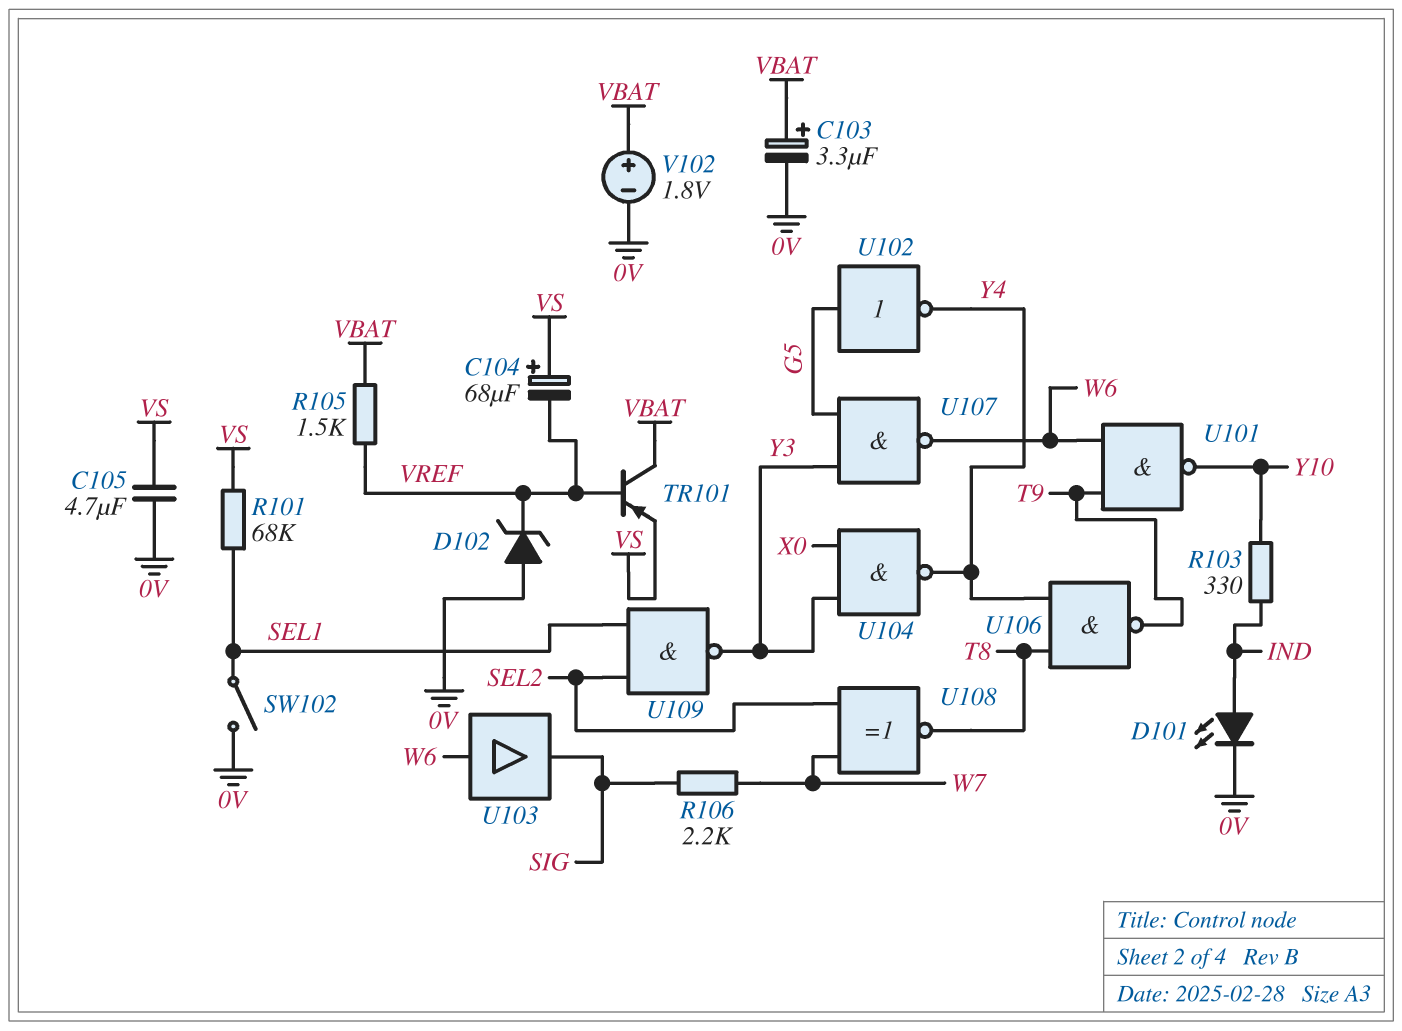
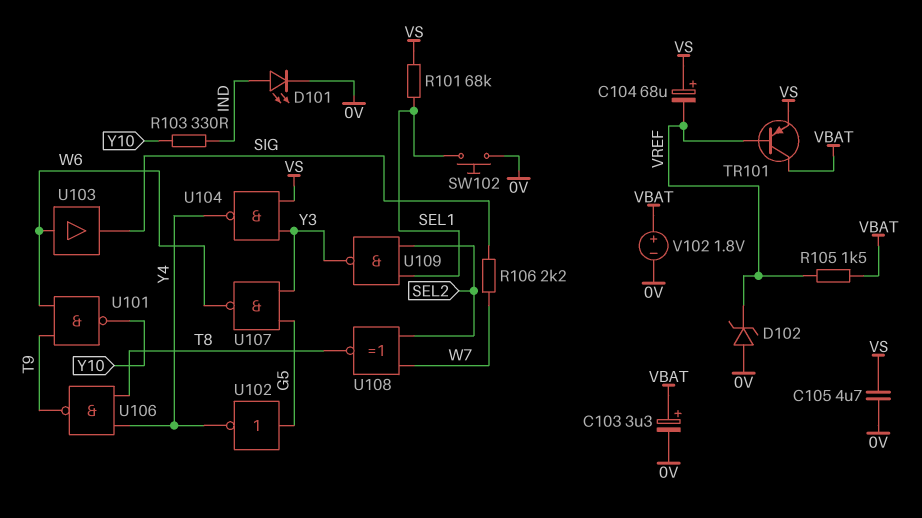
SW102: switch (0V, SEL1) -> button (0V, SEL1)
U104: NAND (in X0, in Y3, out Y4) -> NAND (in VS, in Y3, out Y4)

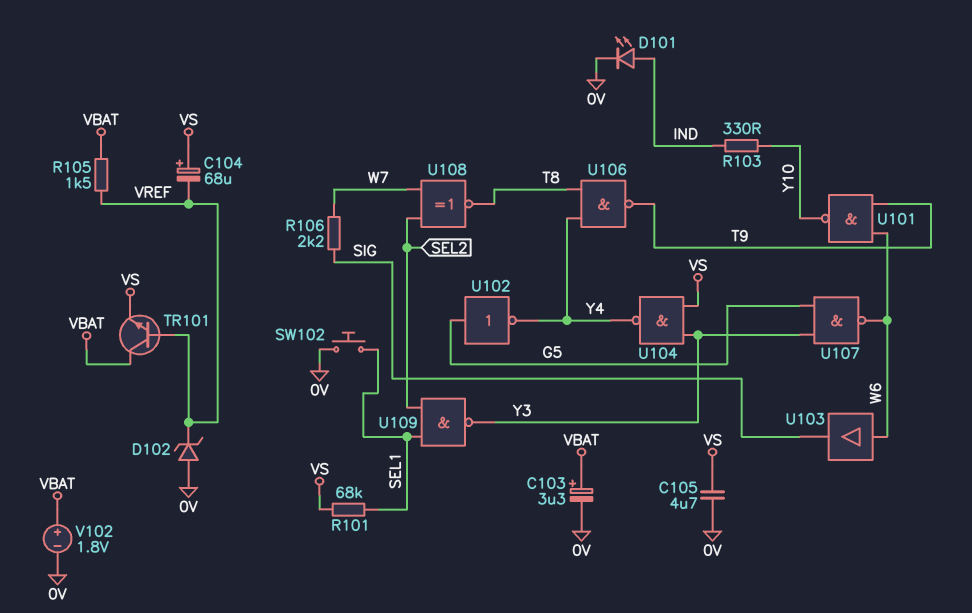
TR101: PNP (B VREF, C VBAT, E VS) -> NPN (B VREF, C VBAT, E VS)

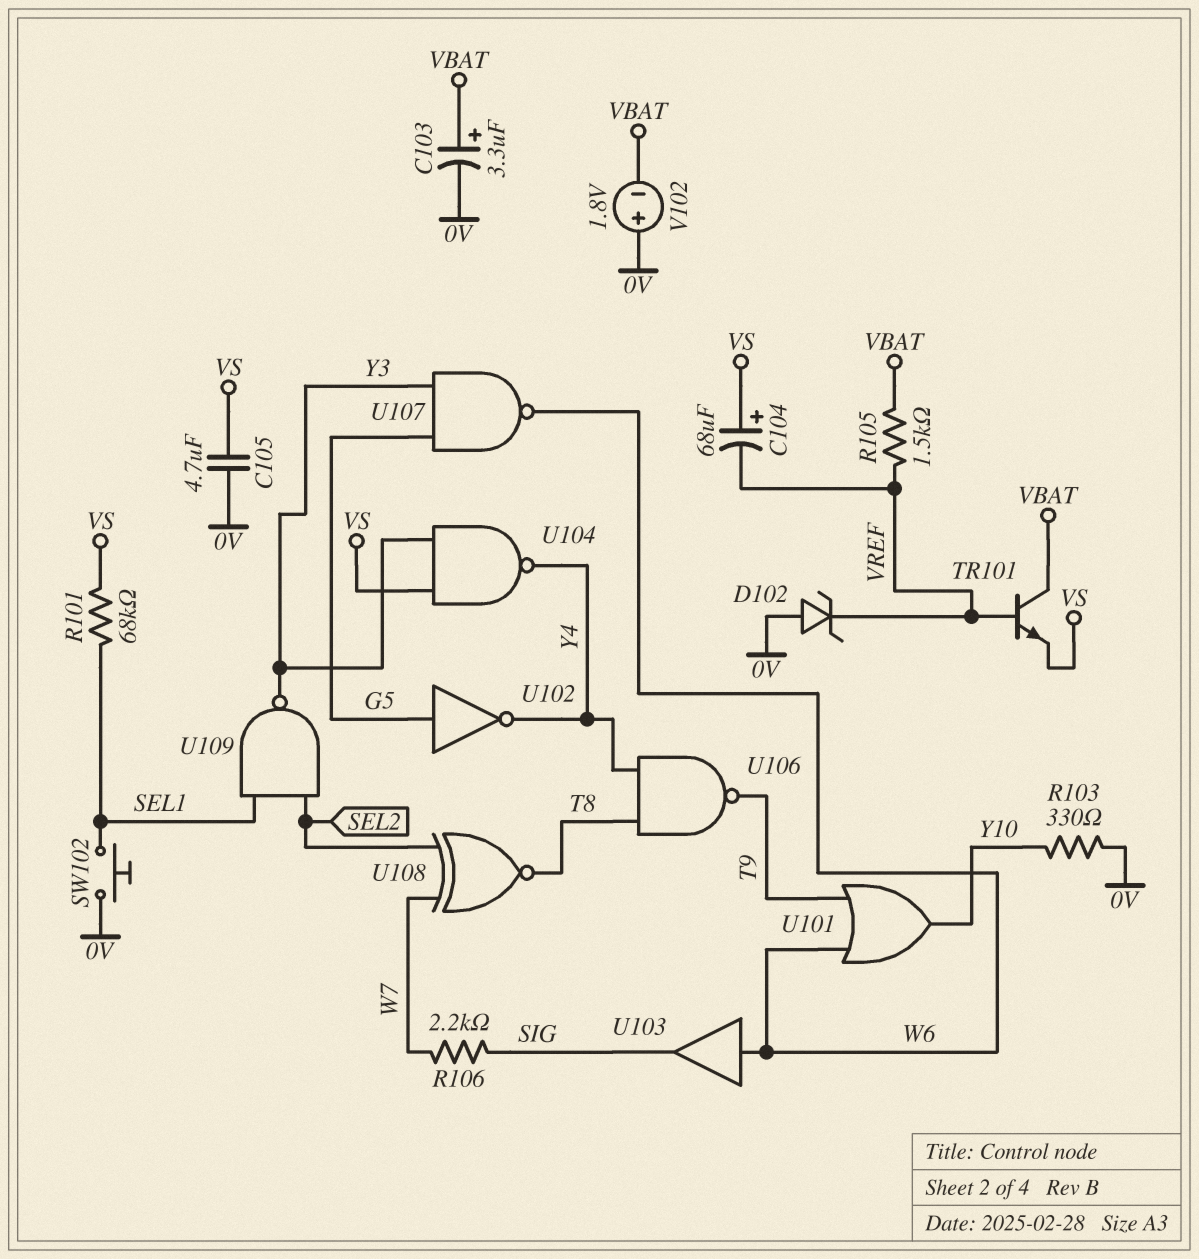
D101: LED (A IND, K 0V) -> none
R103: 330 (IND, Y10) -> 330 (0V, Y10)
U101: NAND (in T9, in W6, out Y10) -> OR (in T9, in W6, out Y10)
V102: 1.8V (plus VBAT, minus 0V) -> 1.8V (plus 0V, minus VBAT)

